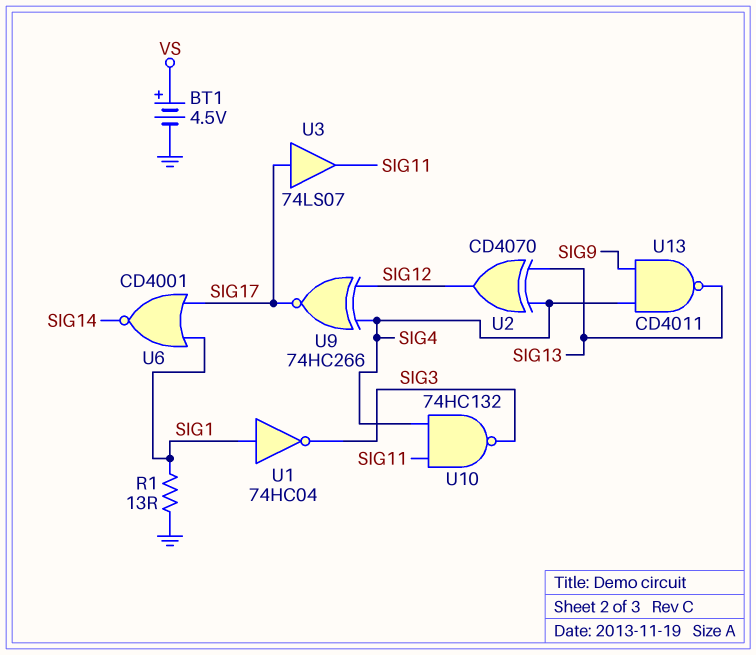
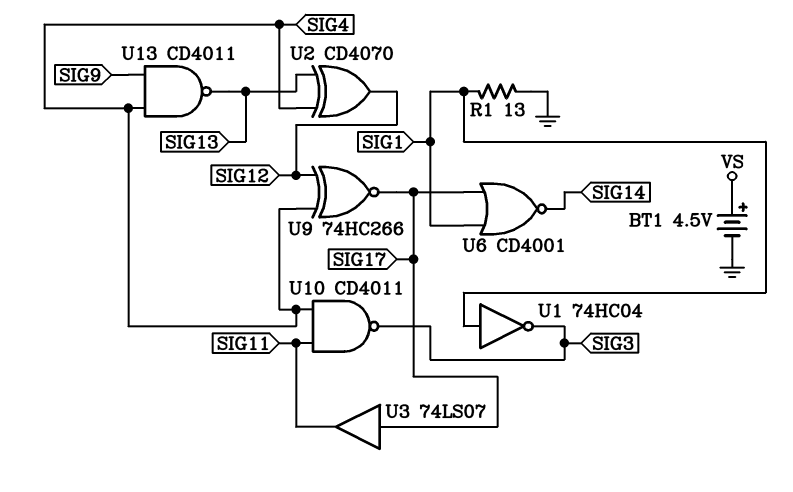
U10: NAND 74HC132 (in SIG4, in SIG11, out SIG3) -> NAND CD4011 (in SIG4, in SIG11, out SIG3)

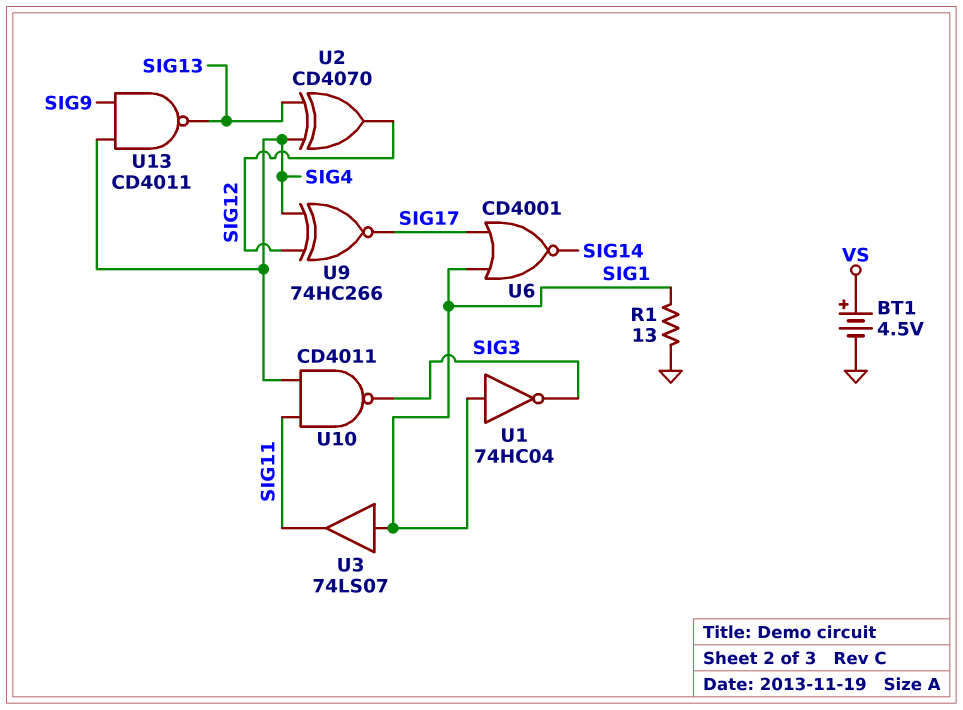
U3: buffer 74LS07 (in SIG17, out SIG11) -> buffer 74LS07 (in SIG1, out SIG11)

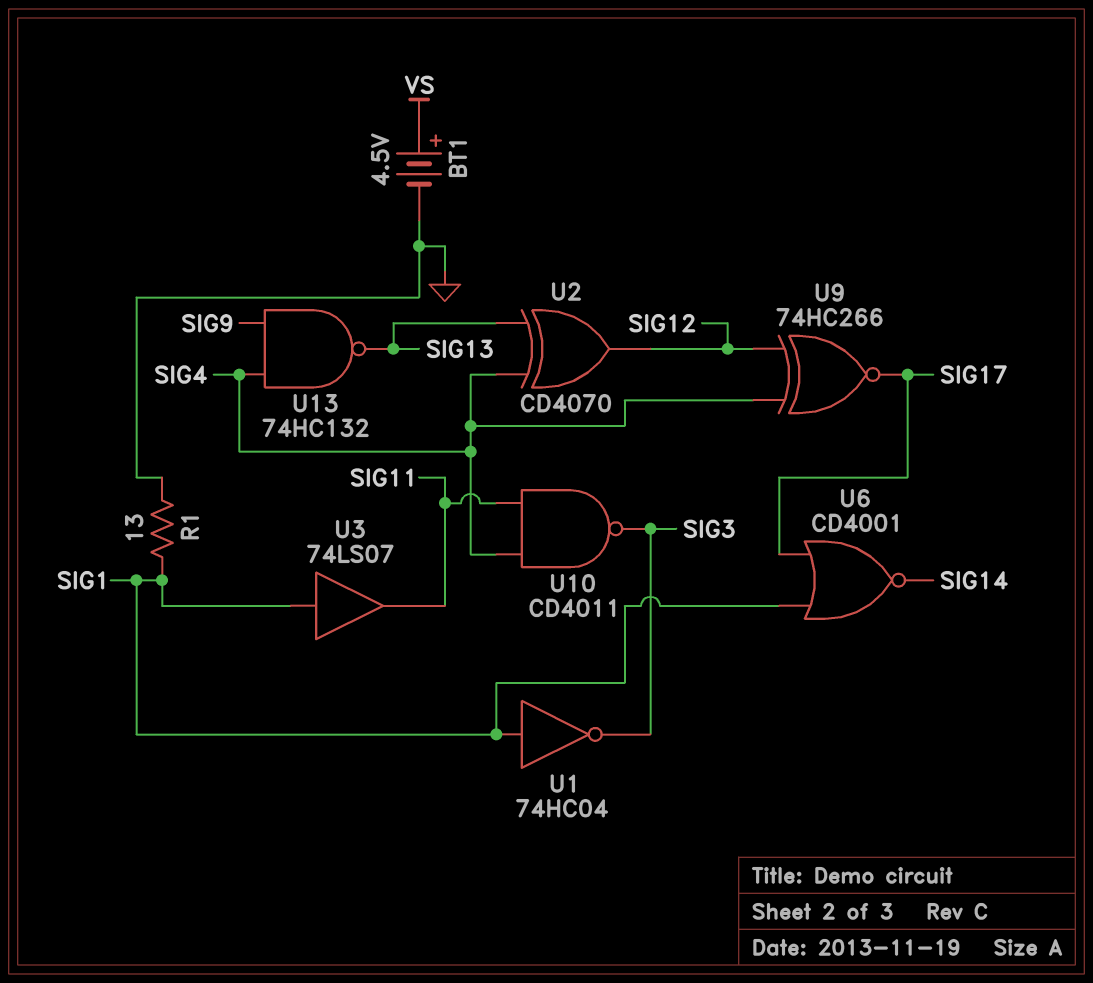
U13: NAND CD4011 (in SIG4, in SIG9, out SIG13) -> NAND 74HC132 (in SIG4, in SIG9, out SIG13)

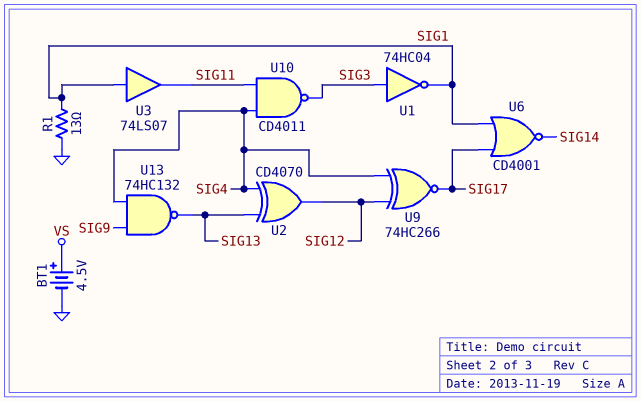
U1: NOT 74HC04 (in SIG1, out SIG3) -> NOT 74HC04 (in SIG3, out SIG1)

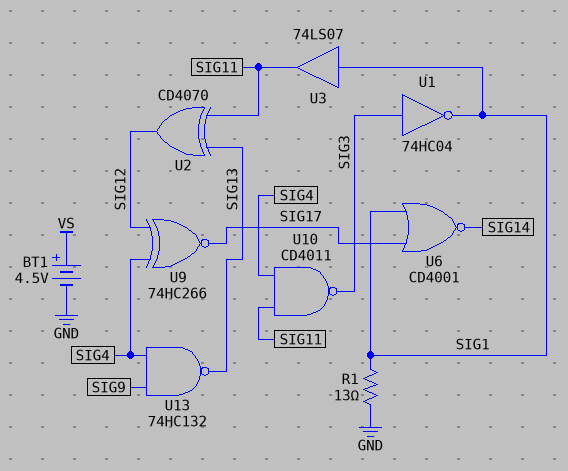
U2: XOR CD4070 (in SIG4, in SIG13, out SIG12) -> XOR CD4070 (in SIG11, in SIG13, out SIG12)

